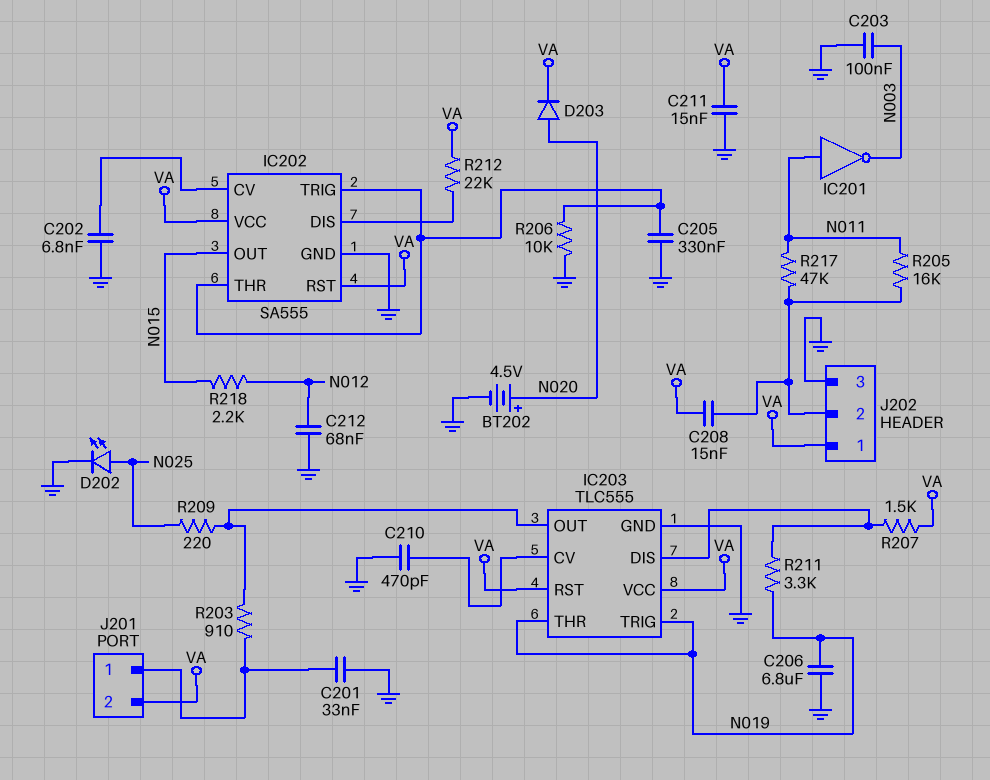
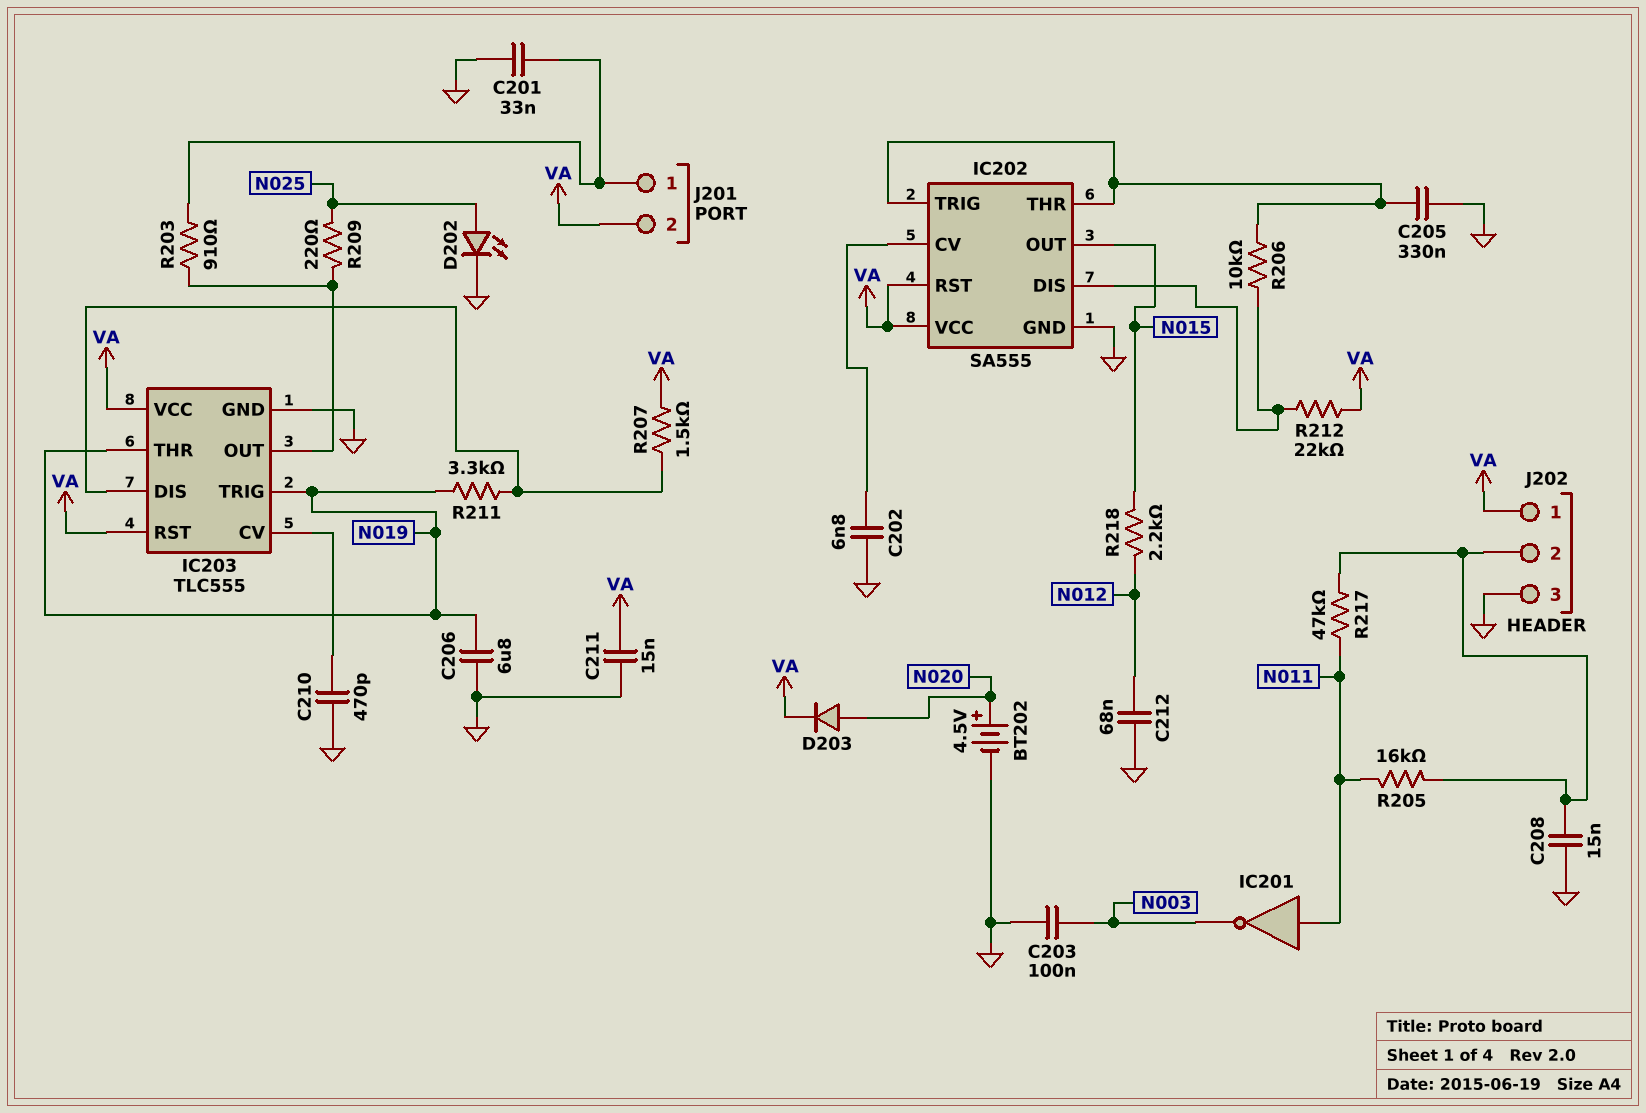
C208: 15nF (J202/2, VA) -> 15nF (GND, J202/2)
R206: 10k (GND, IC202/THR) -> 10k (IC202/DIS, IC202/THR)

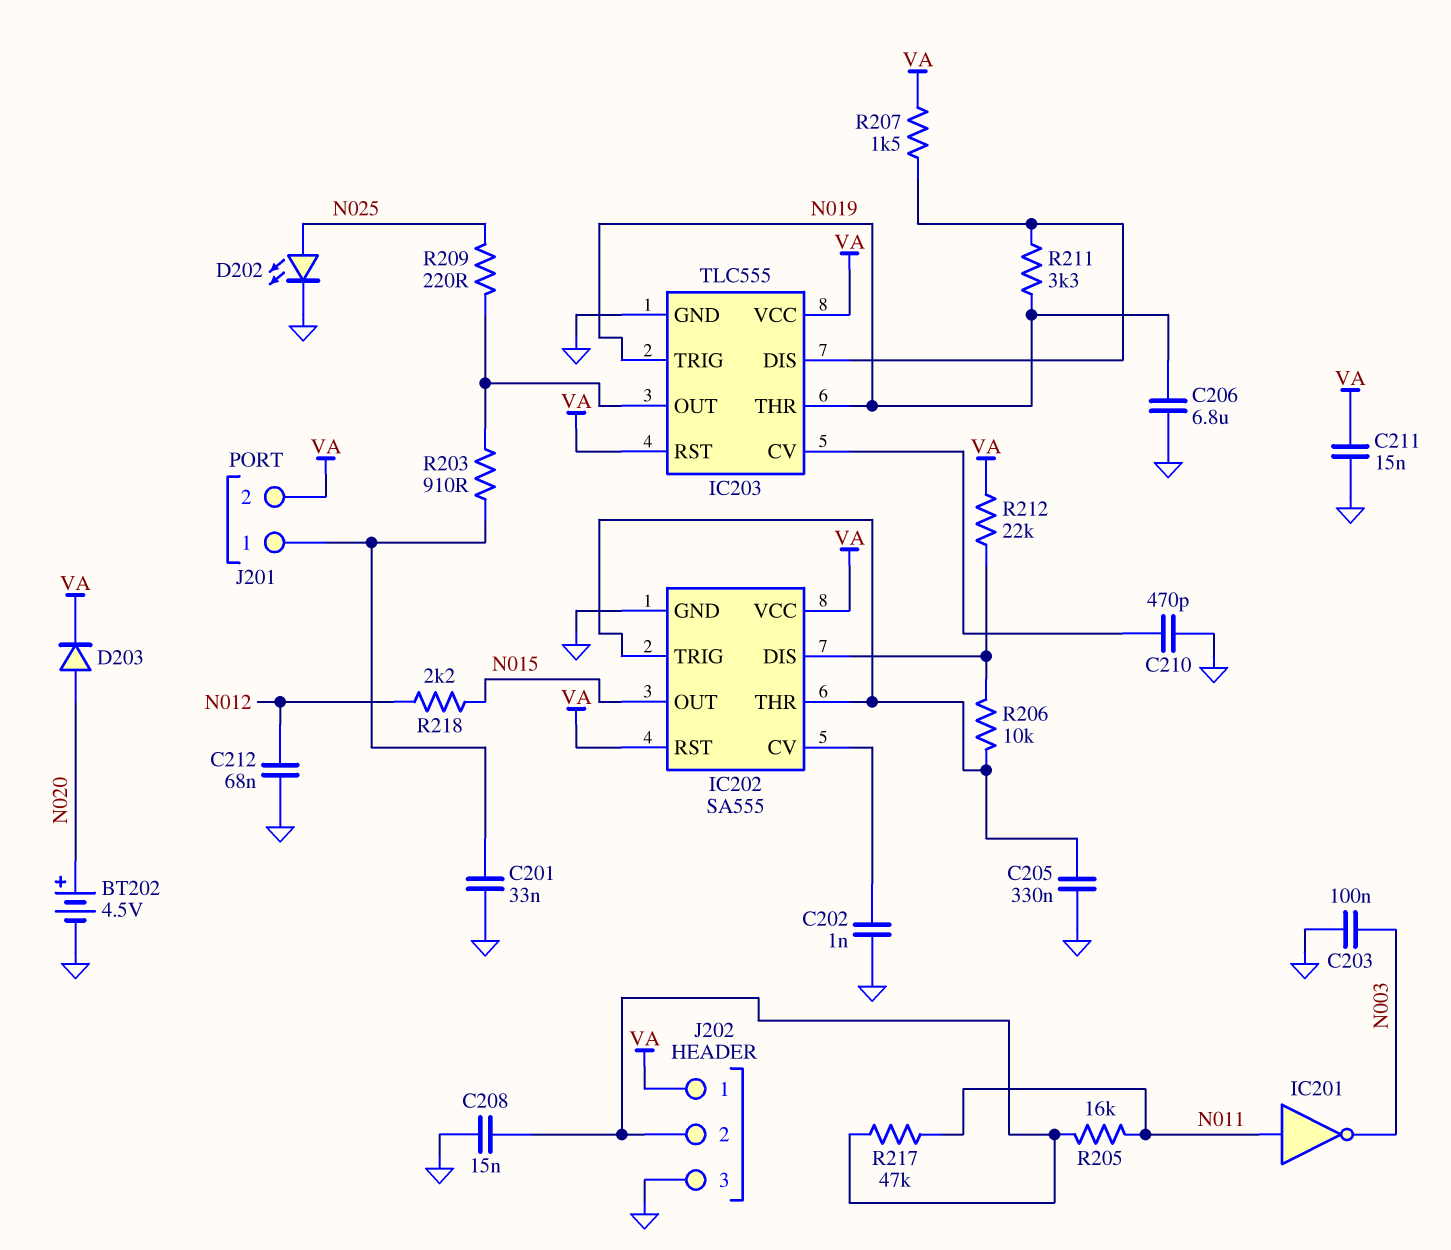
C202: 6.8nF (GND, IC202/CV) -> 1nF (GND, IC202/CV)

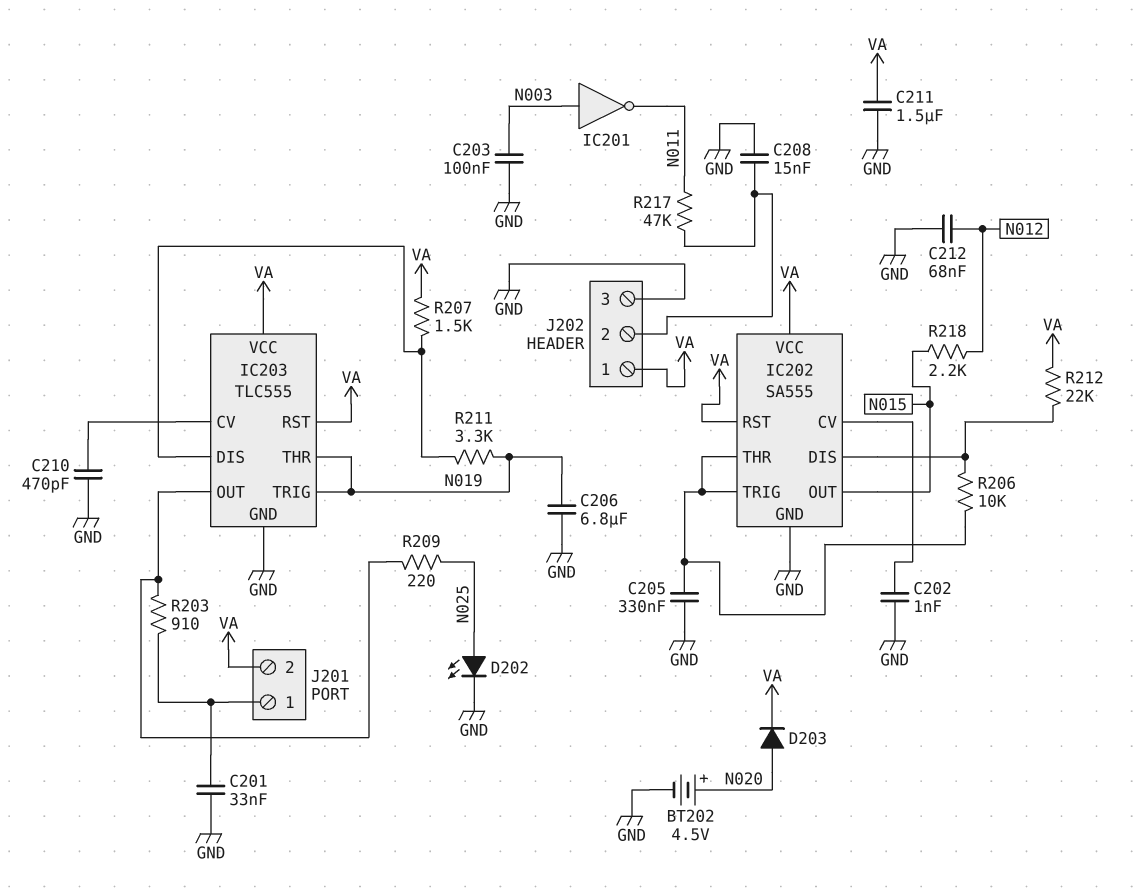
C211: 15nF (GND, VA) -> 1.5uF (GND, VA)
IC201: NOT (in N011, out N003) -> NOT (in N003, out N011)
R205: 16k (J202/2, N011) -> none

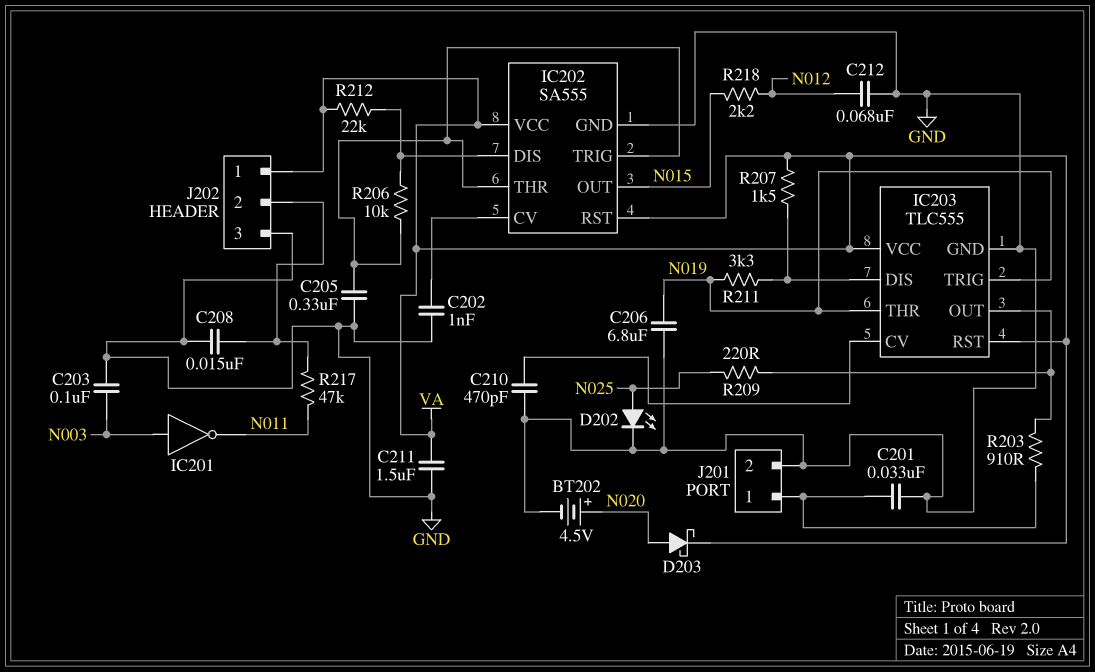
D203: diode (A N020, K VA) -> schottky (A N020, K VA)
J201 pin 2: VA -> GND

